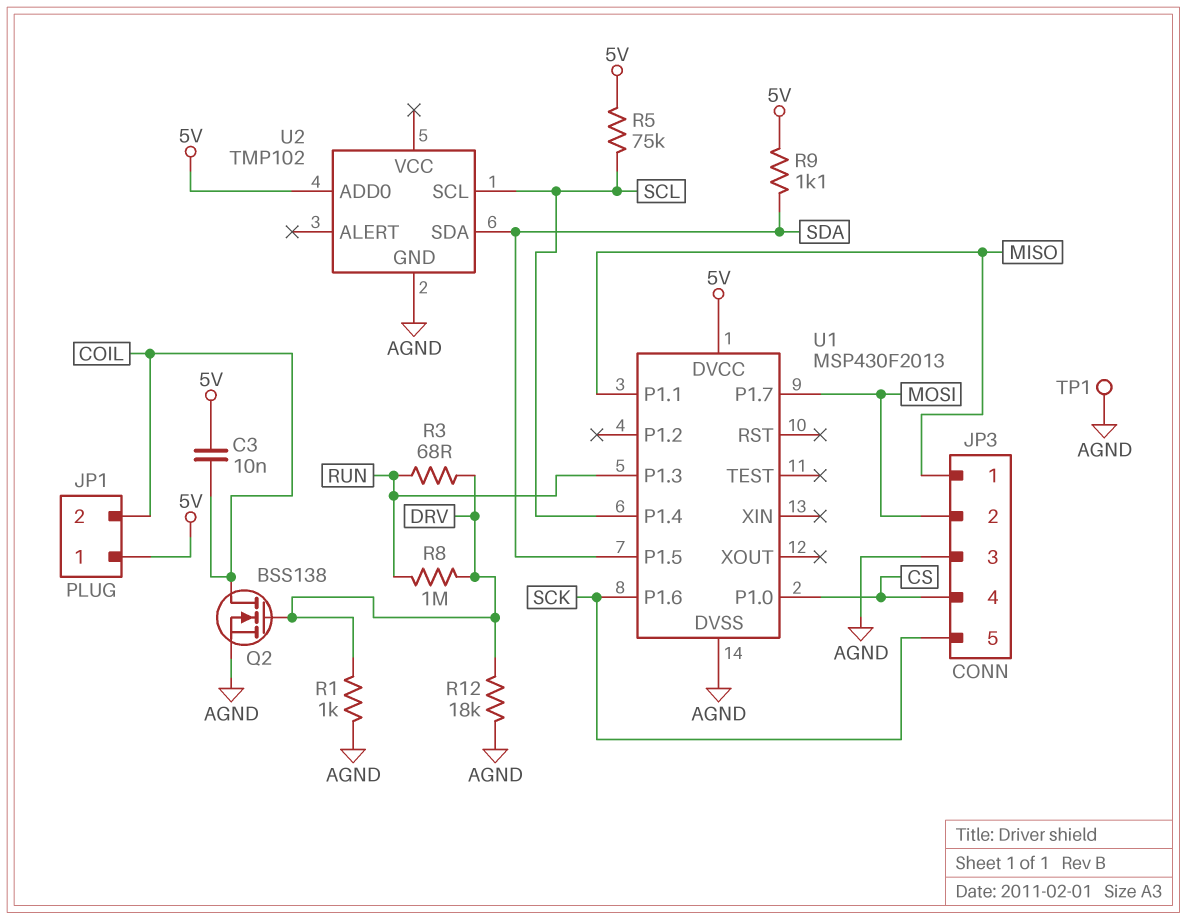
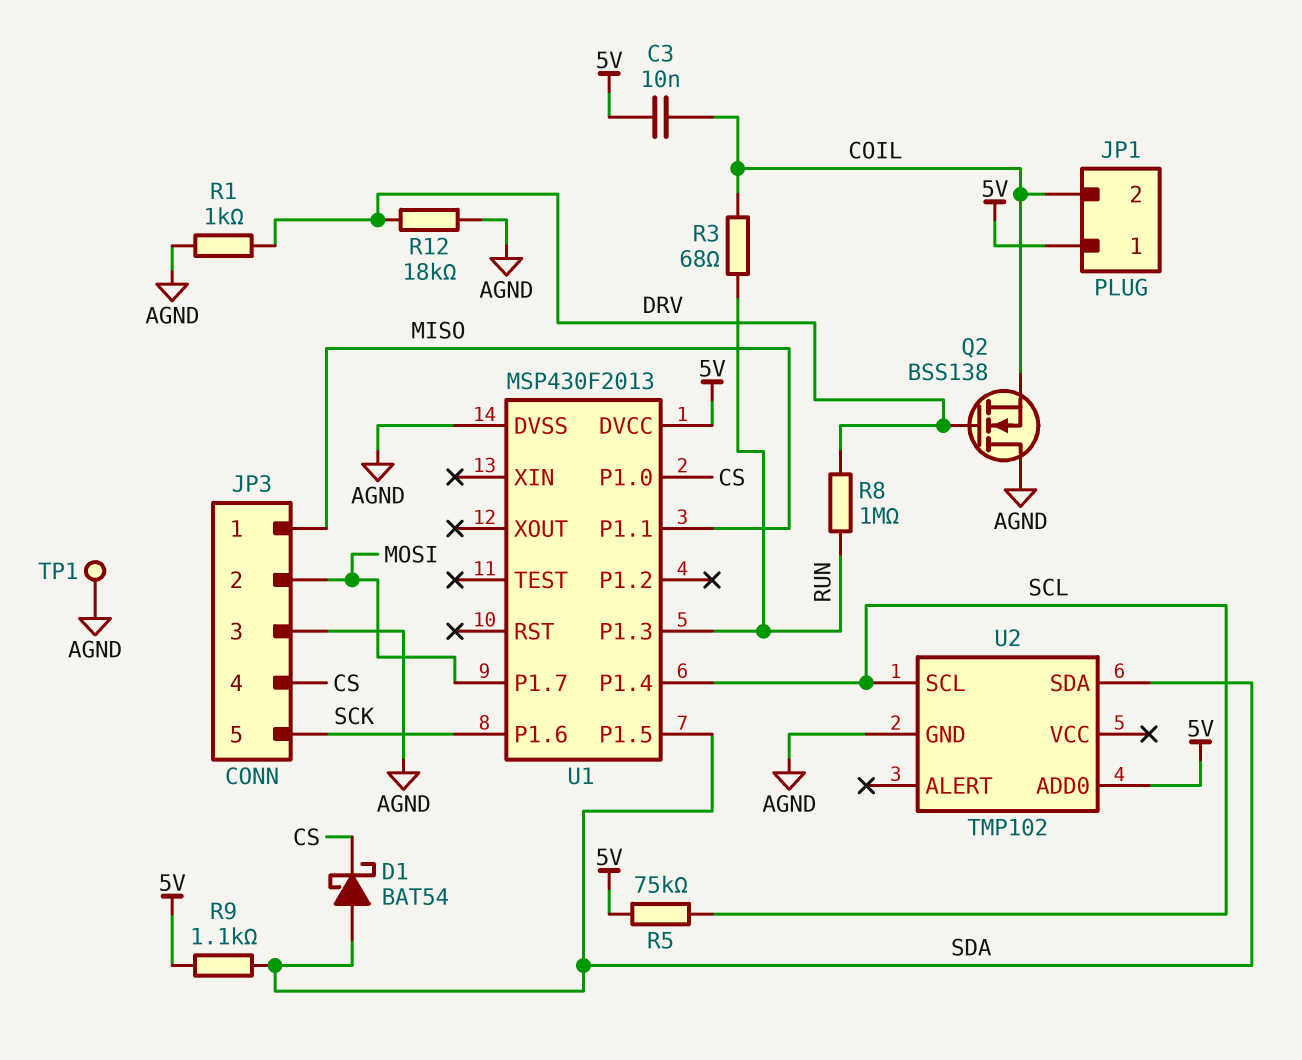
D1: none -> schottky BAT54 (A SDA, K CS)
Q2: NMOS BSS138 (G DRV, D COIL, S AGND) -> NMOS BSS138 (G DRV, D AGND, S COIL)
R3: 68 (DRV, RUN) -> 68 (COIL, RUN)

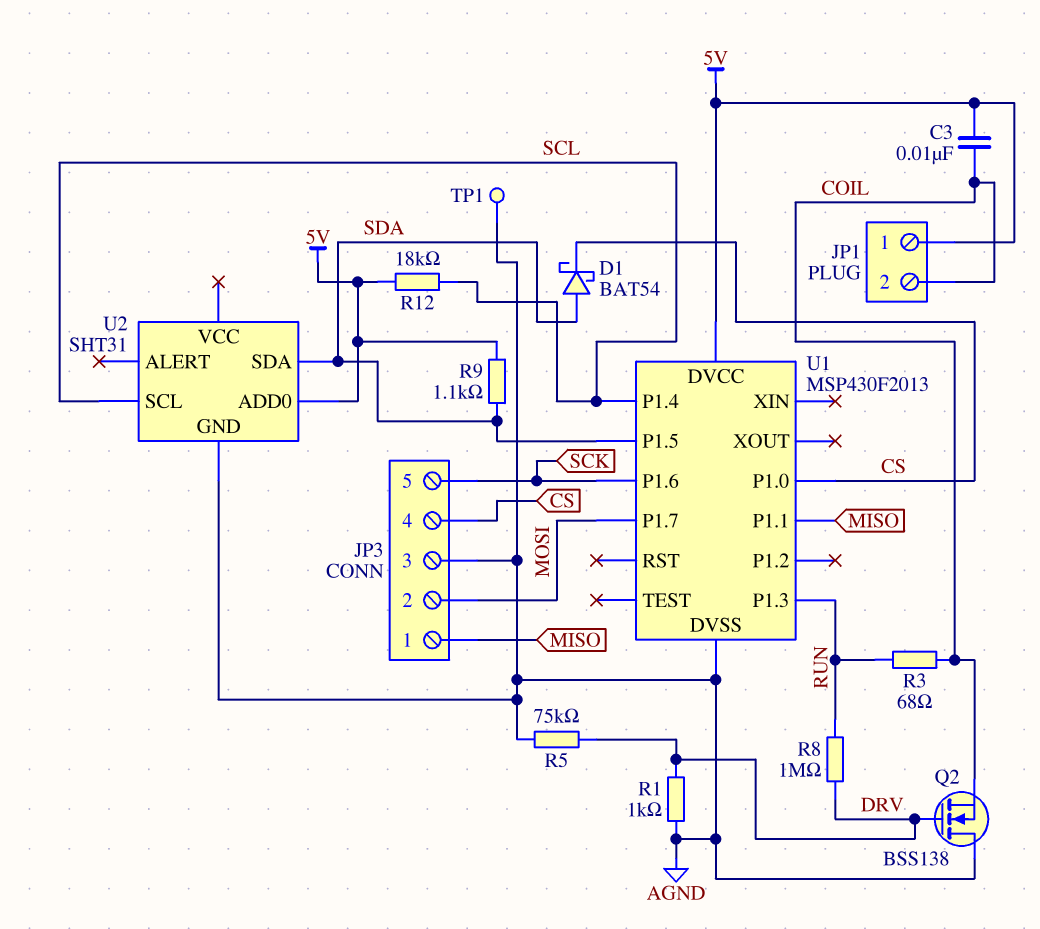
R5: 75k (5V, SCL) -> 75k (AGND, DRV)
R12: 18k (AGND, DRV) -> 18k (5V, SCL)
U2: TMP102 -> SHT31

